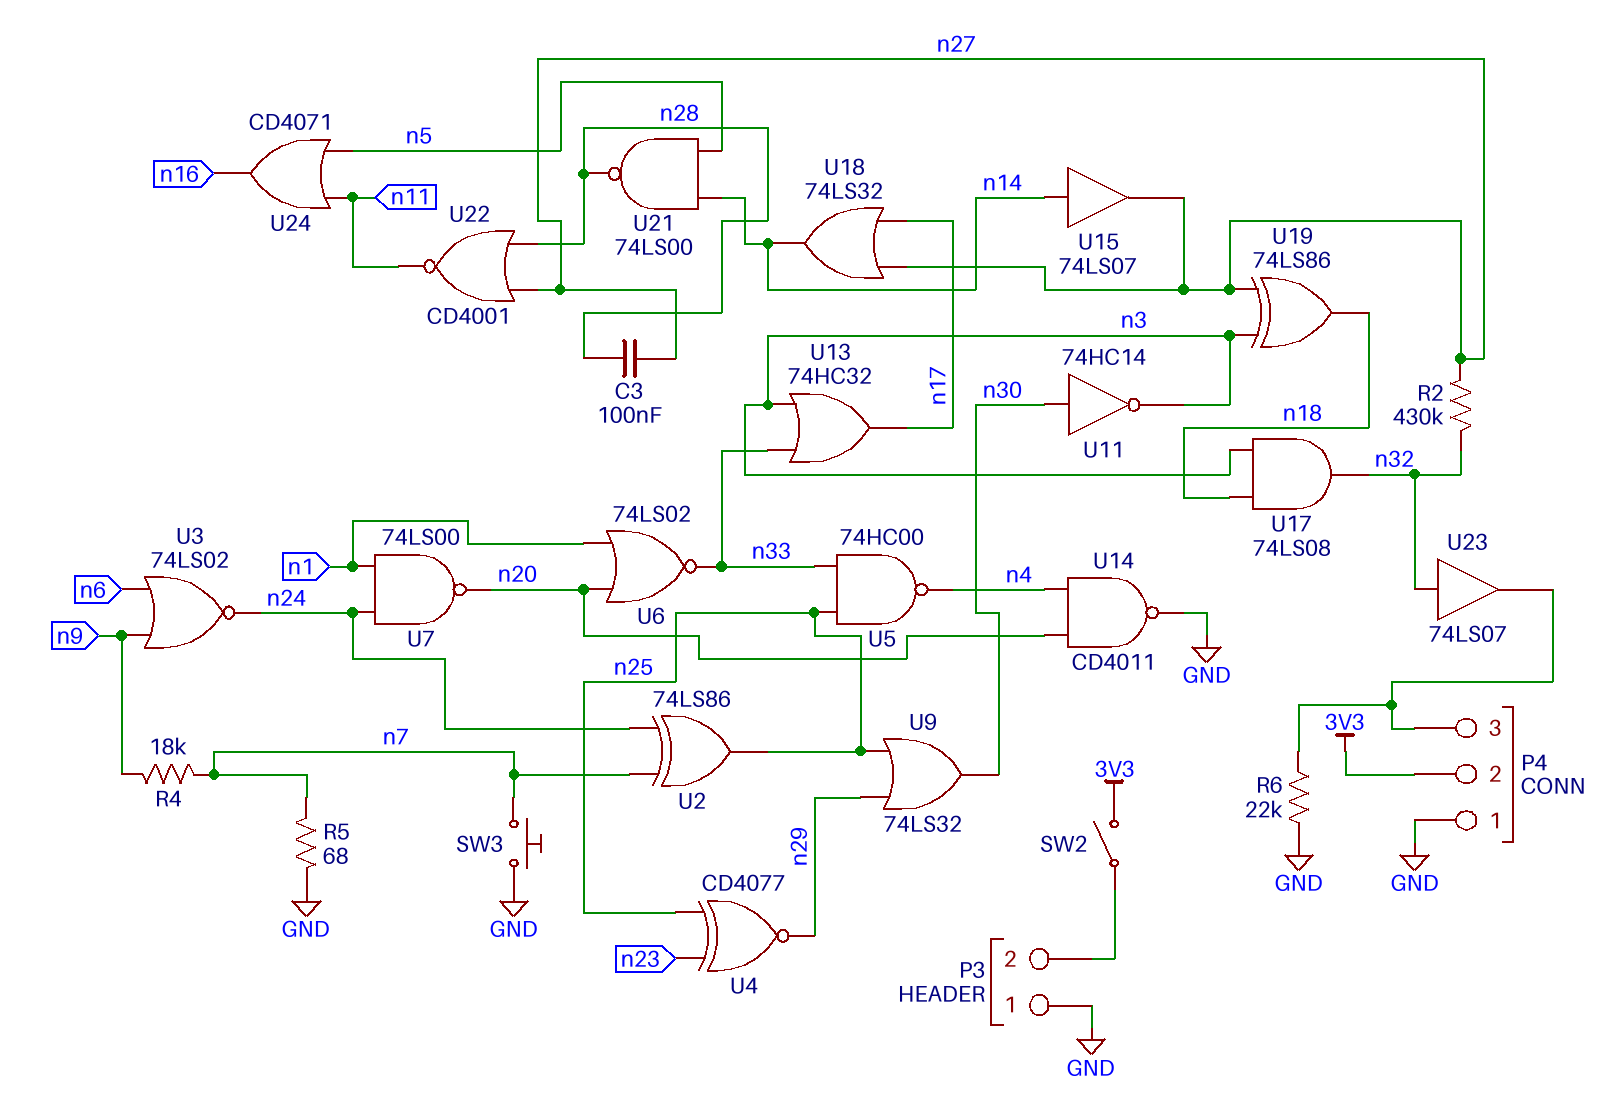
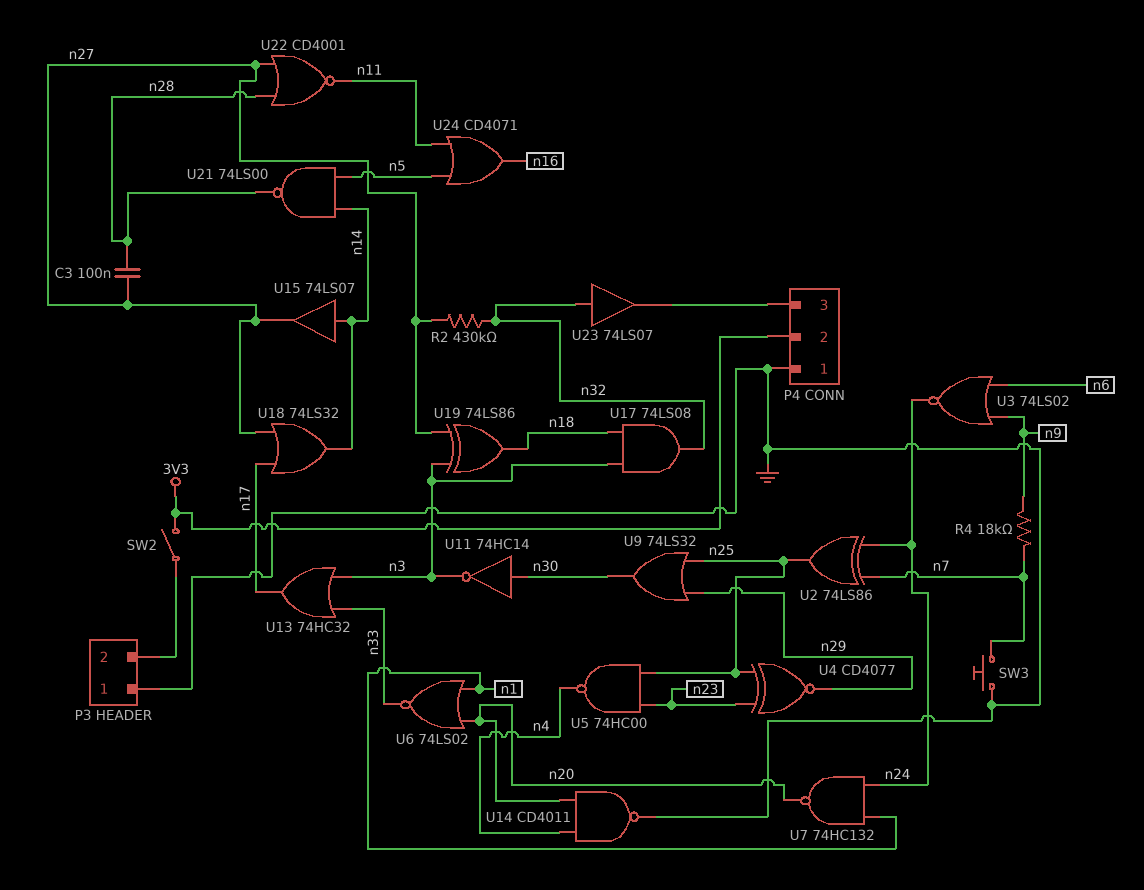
R5: 68 (GND, n7) -> none
R6: 22k (GND, P4/3) -> none
U5: NAND 74HC00 (in n25, in n33, out n4) -> NAND 74HC00 (in n23, in n25, out n4)
U7: NAND 74LS00 (in n1, in n24, out n20) -> NAND 74HC132 (in n1, in n24, out n20)

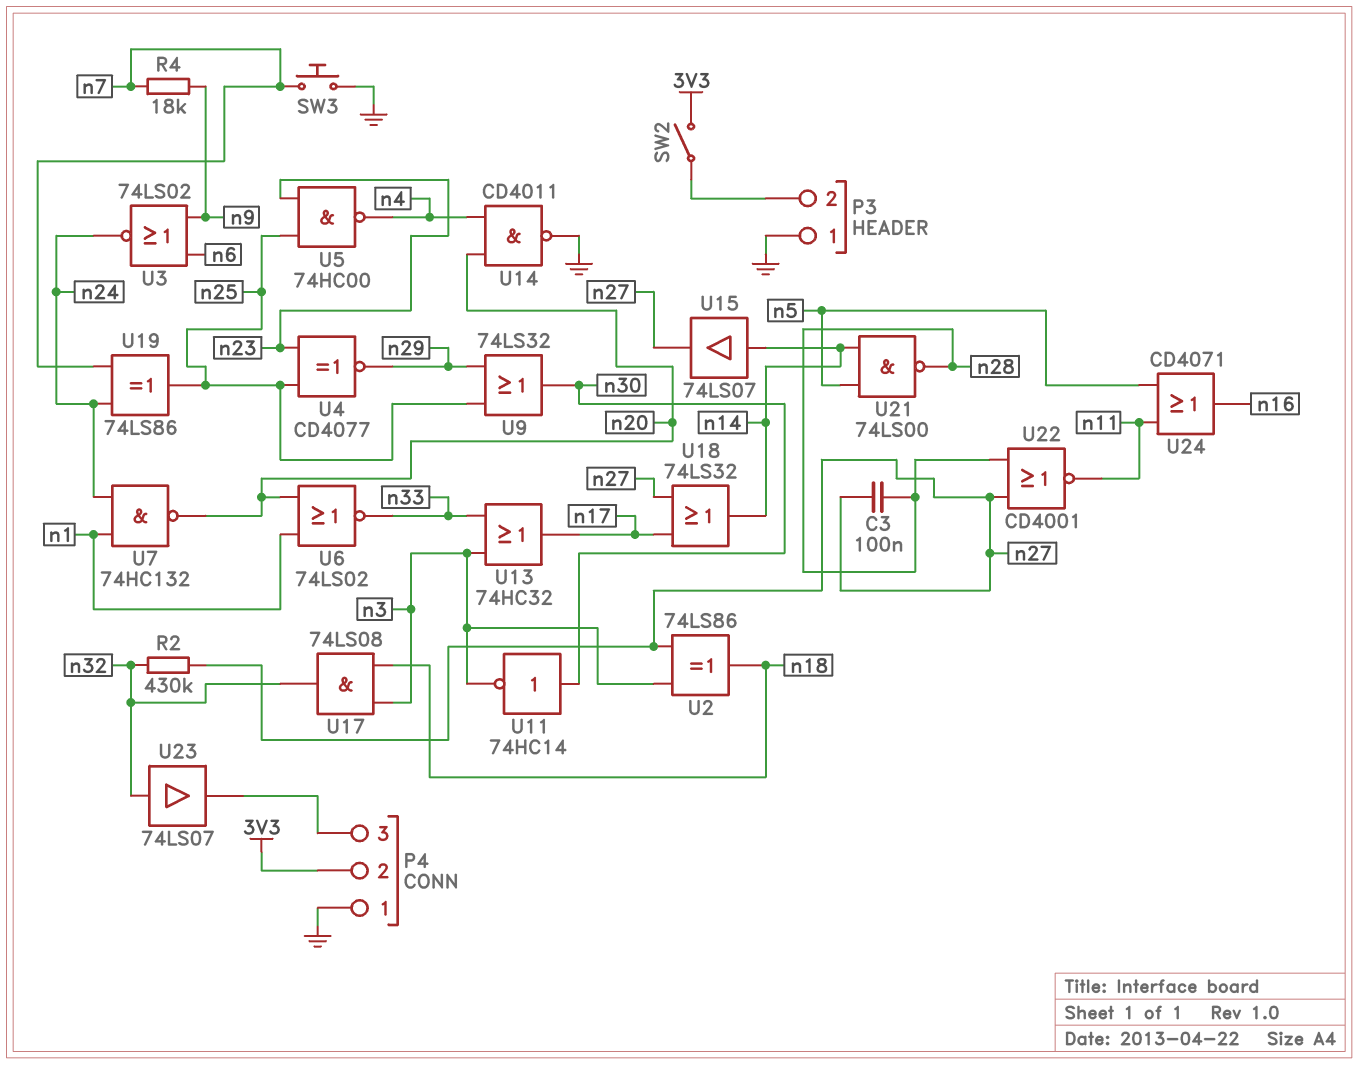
U2: XOR 74LS86 (in n7, in n24, out n25) -> XOR 74LS86 (in n3, in n27, out n18)
U19: XOR 74LS86 (in n3, in n27, out n18) -> XOR 74LS86 (in n7, in n24, out n25)

